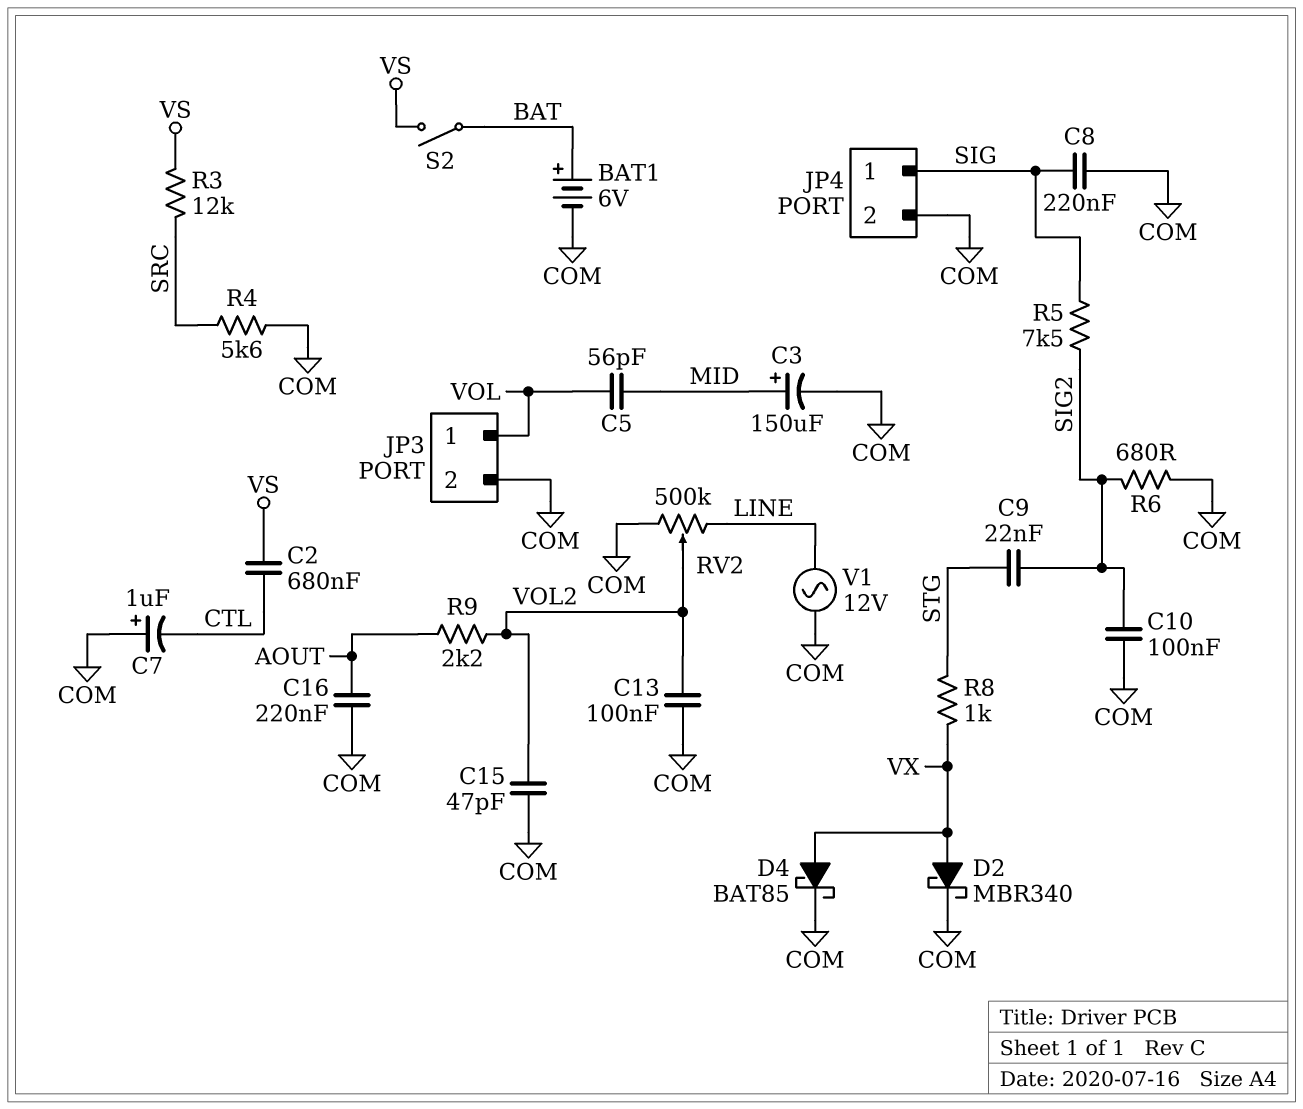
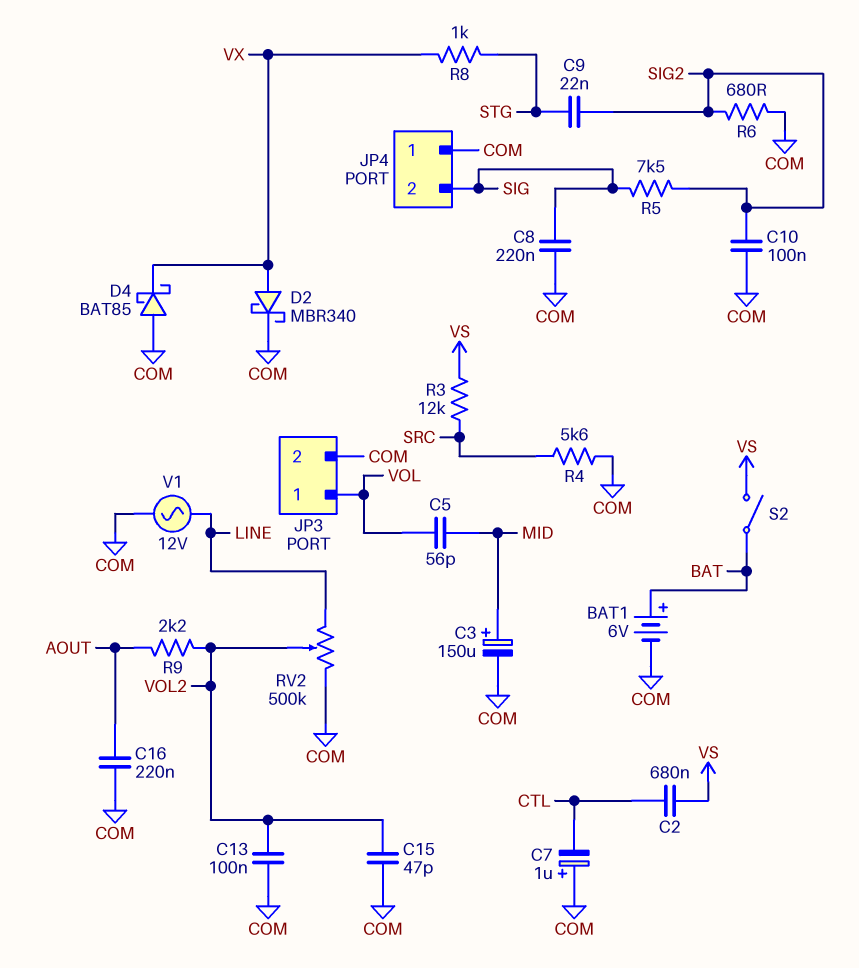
D4: schottky BAT85 (A VX, K COM) -> schottky BAT85 (A COM, K VX)
JP4 pin 1: SIG -> COM
JP4 pin 2: COM -> SIG

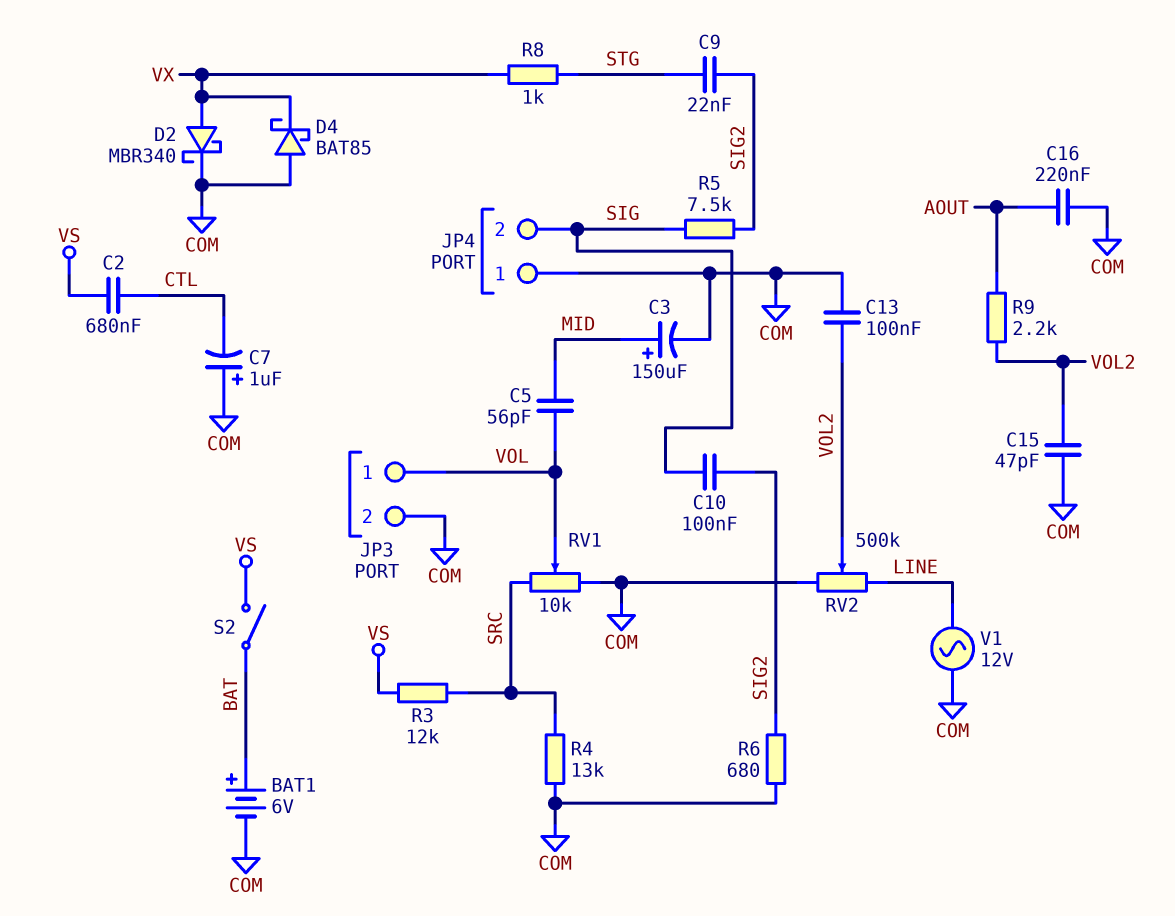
C8: 220nF (COM, SIG) -> none
C10: 100nF (COM, SIG2) -> 100nF (SIG, SIG2)
R4: 5.6k (COM, SRC) -> 13k (COM, SRC)
RV1: none -> 10k (COM, SRC, wiper VOL)

